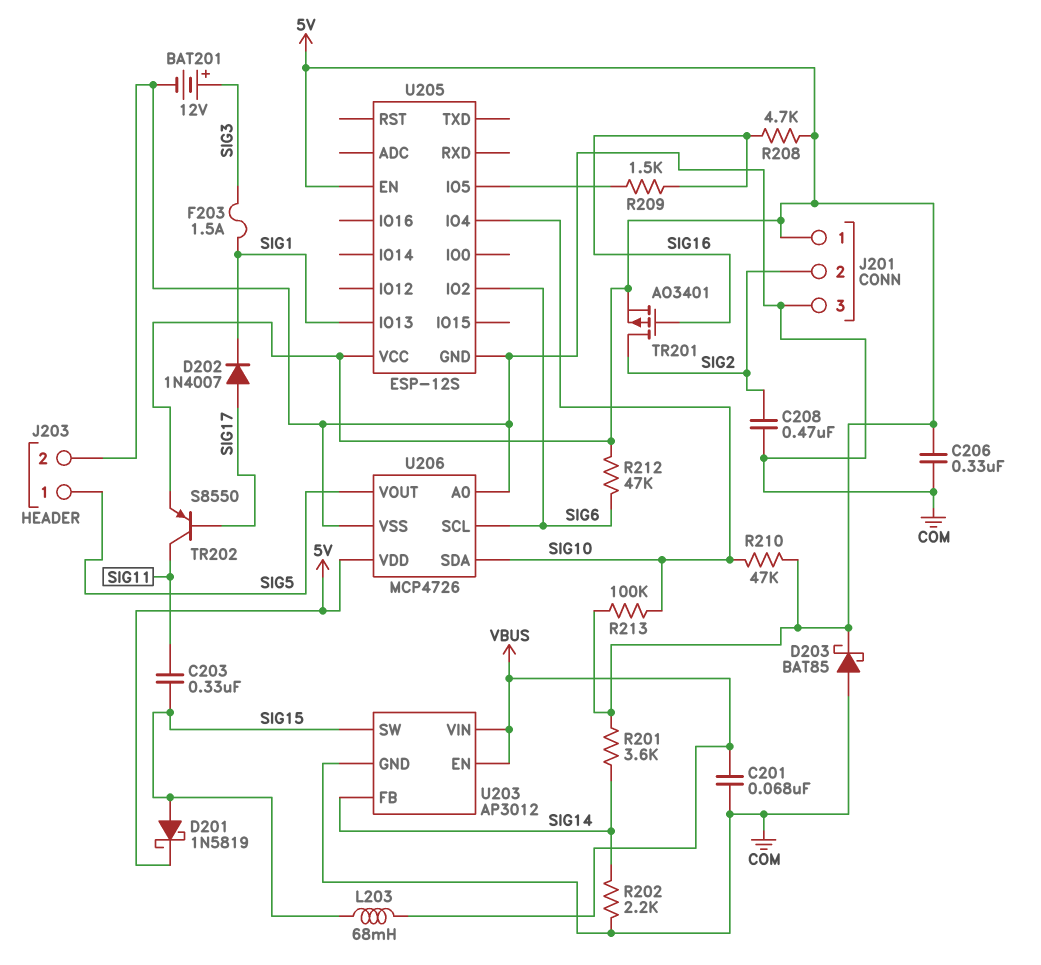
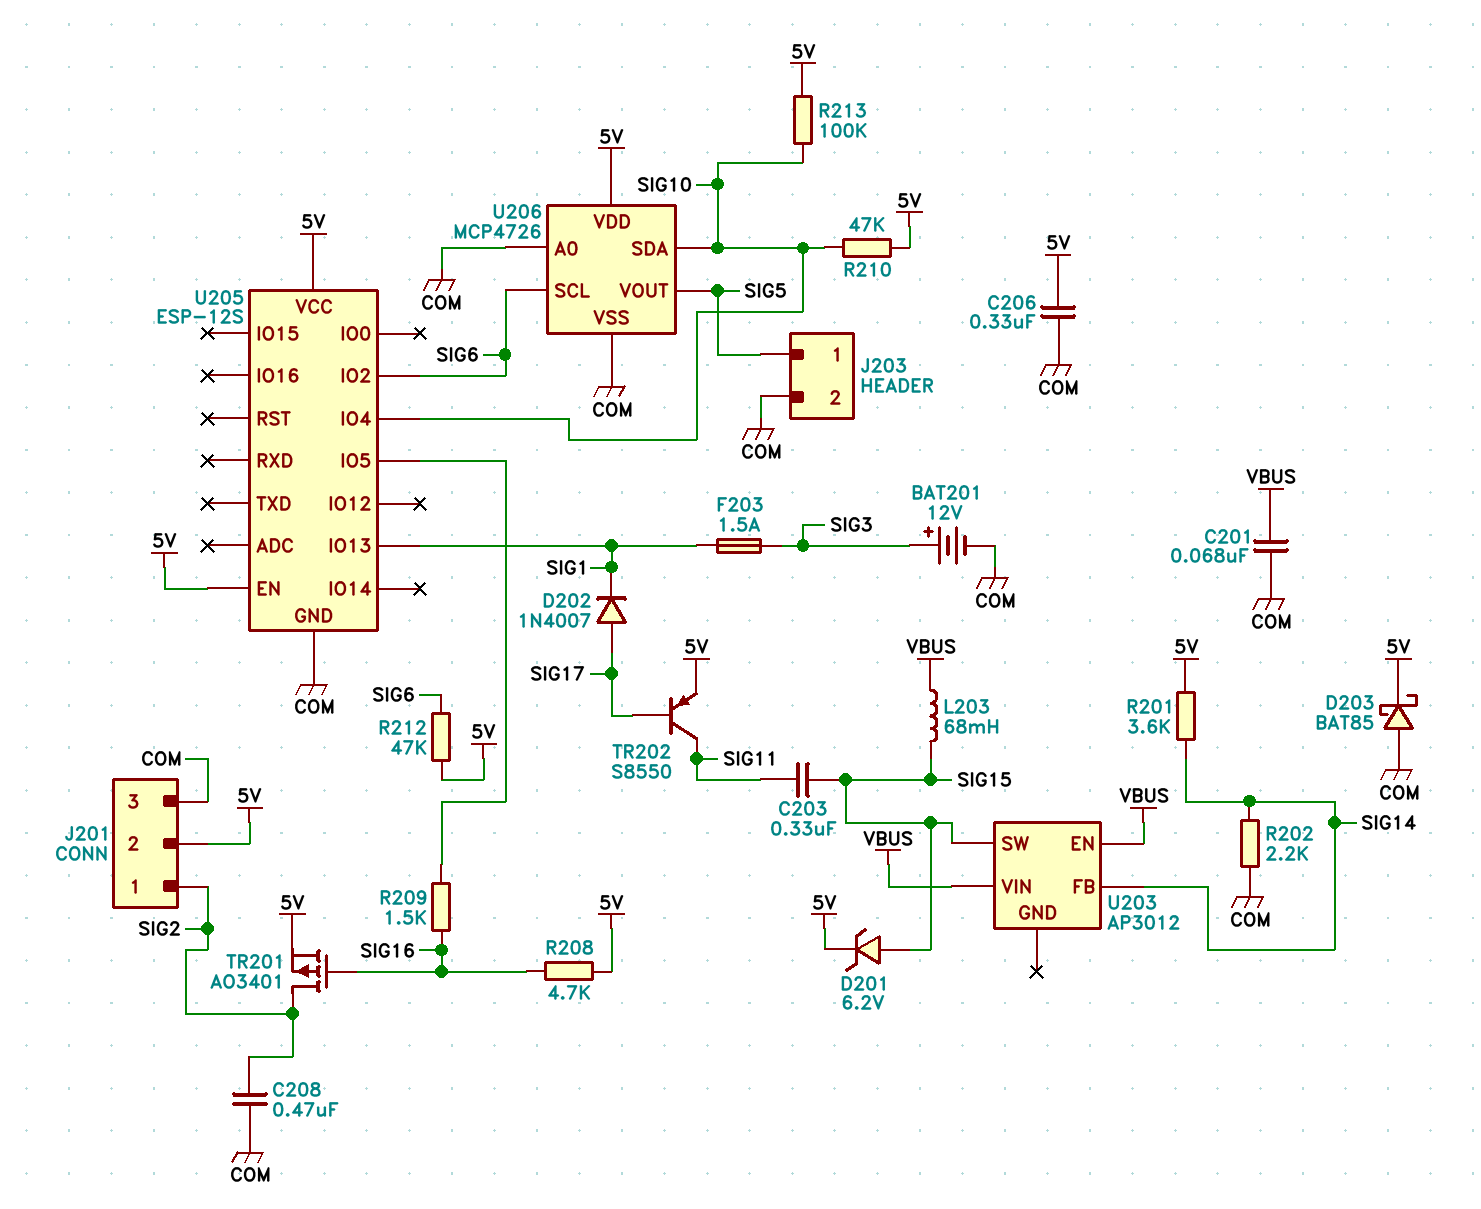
D201: schottky 1N5819 (A SIG15, K 5V) -> zener 6.2V (A SIG15, K 5V)
J201 pin 1: 5V -> SIG2
J201 pin 2: SIG2 -> 5V
U203 pin GND: COM -> none

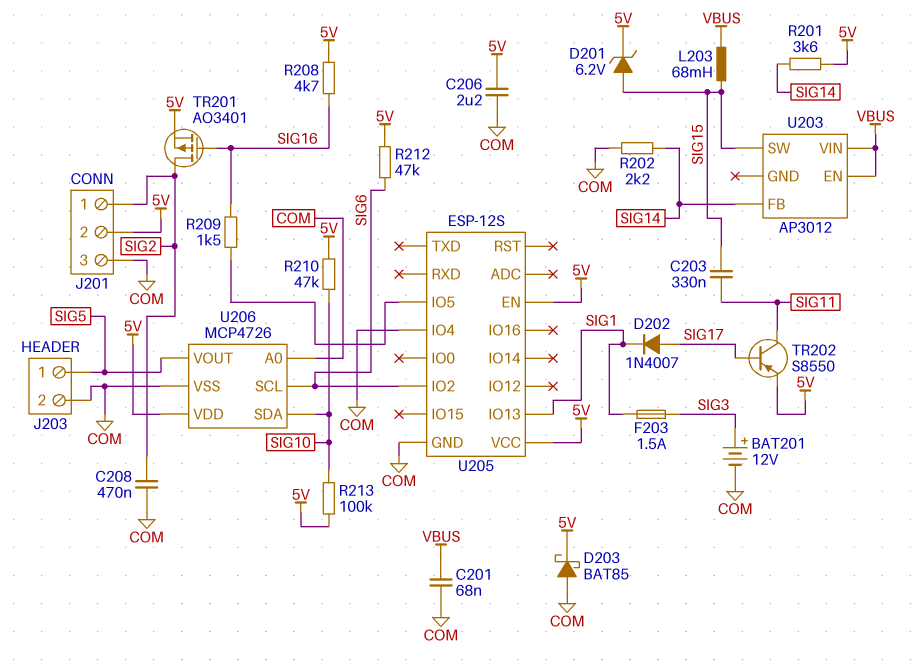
C206: 330nF (5V, COM) -> 2.2uF (5V, COM)
U205 pin IO4: SIG10 -> COM

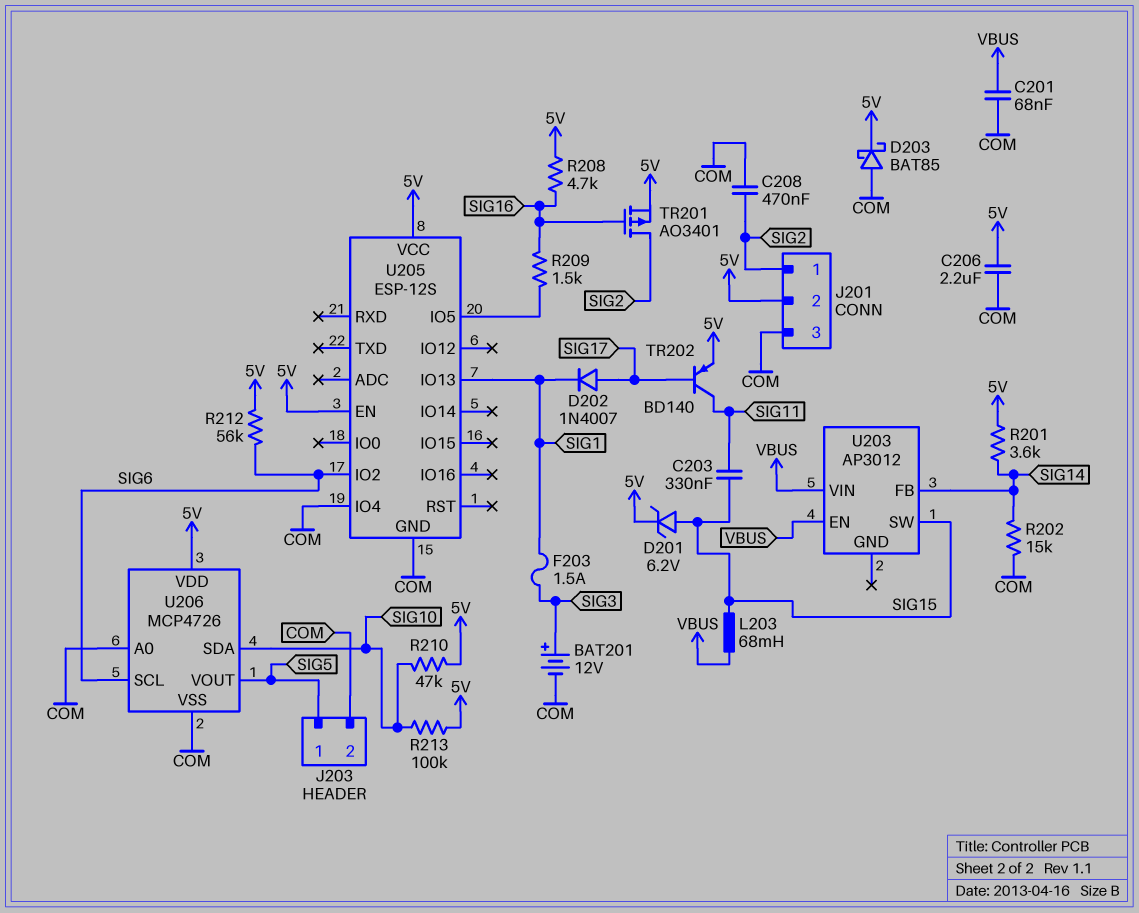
R202: 2.2k (COM, SIG14) -> 15k (COM, SIG14)
R212: 47k (5V, SIG6) -> 56k (5V, SIG6)
TR202: PNP S8550 (B SIG17, C SIG11, E 5V) -> PNP BD140 (B SIG17, C SIG11, E 5V)

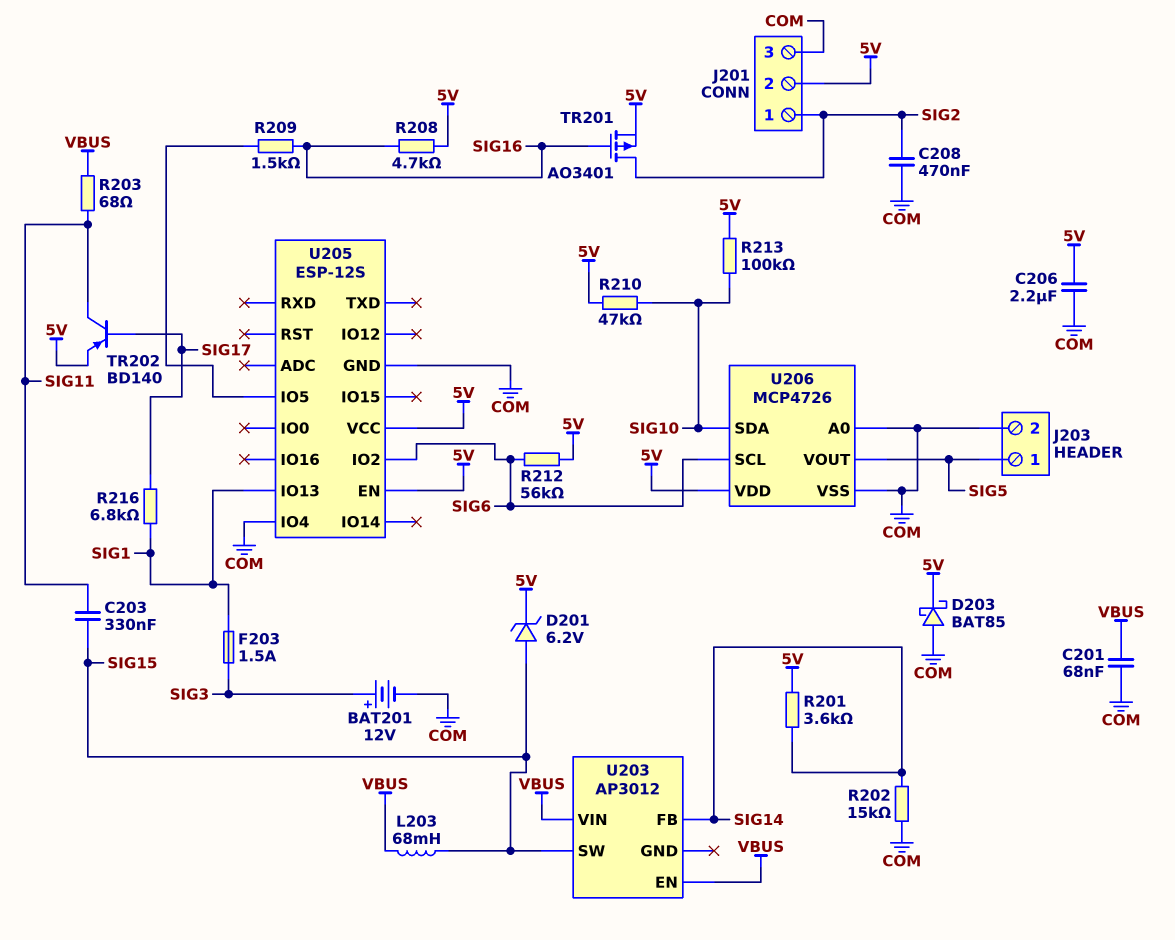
D202: diode 1N4007 (A SIG17, K SIG1) -> none
R203: none -> 68 (SIG11, VBUS)
R216: none -> 6.8k (SIG1, SIG17)

